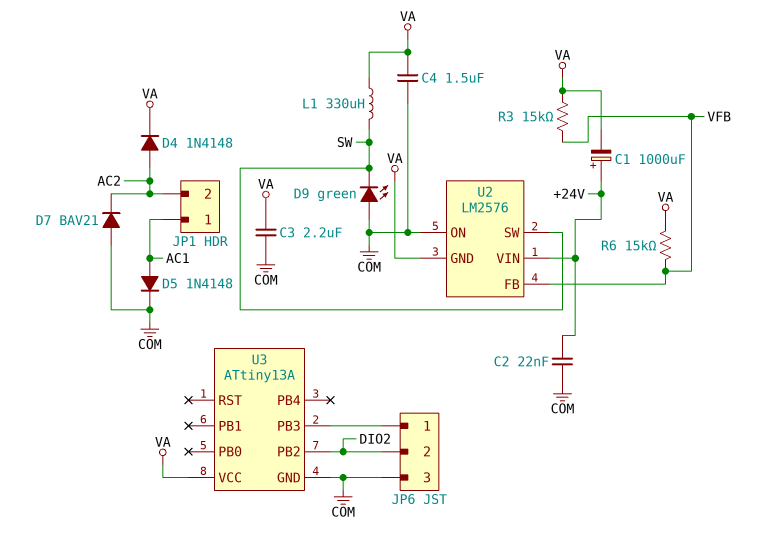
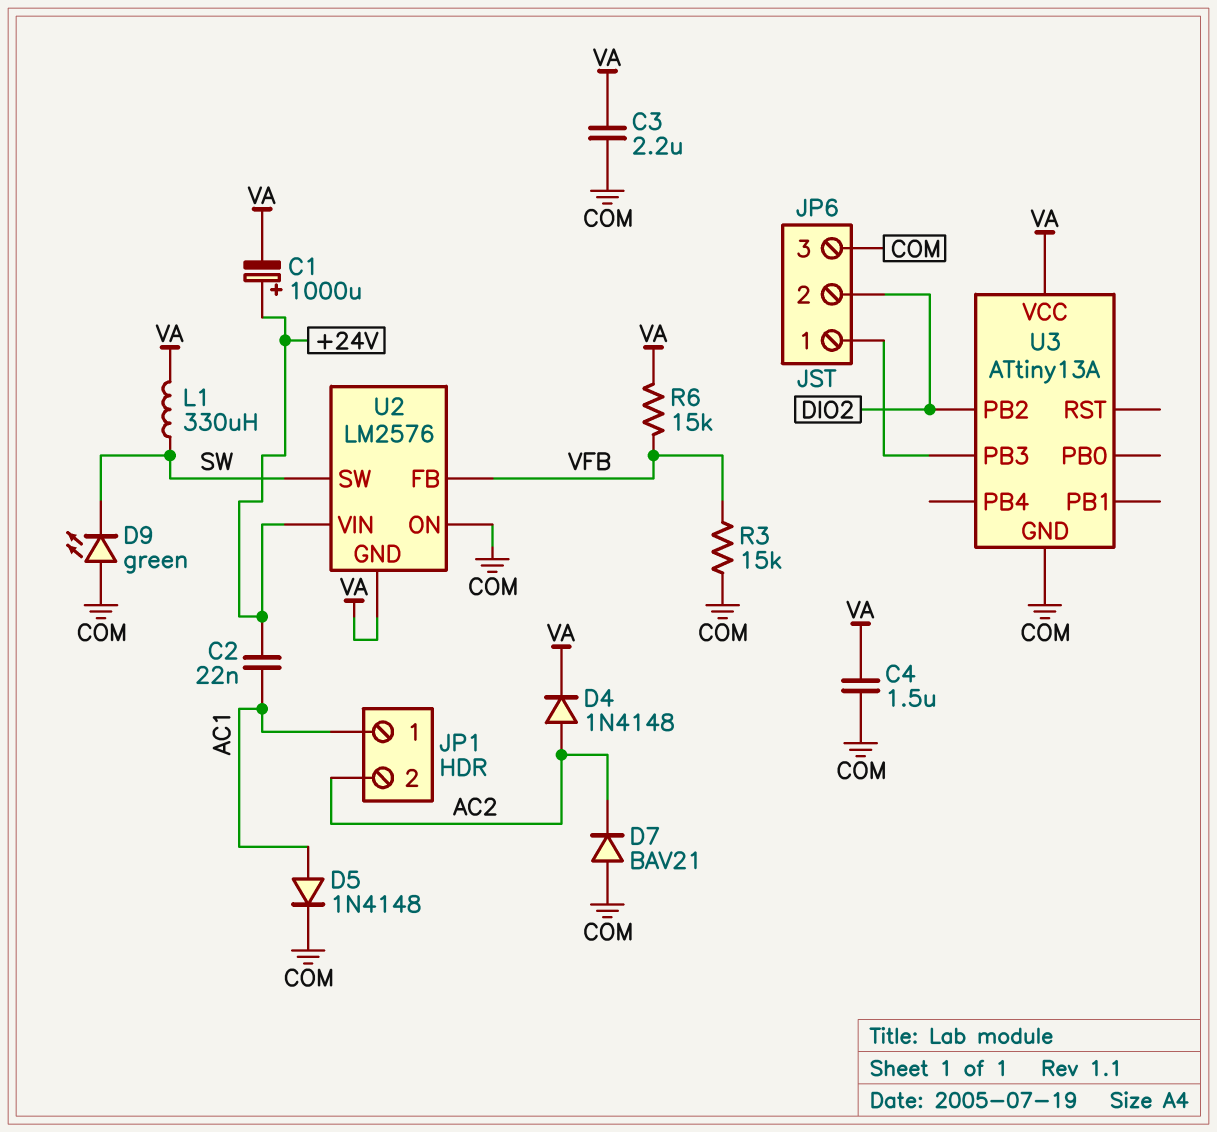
C2: 22nF (+24V, COM) -> 22nF (+24V, AC1)
R3: 15k (VA, VFB) -> 15k (COM, VFB)

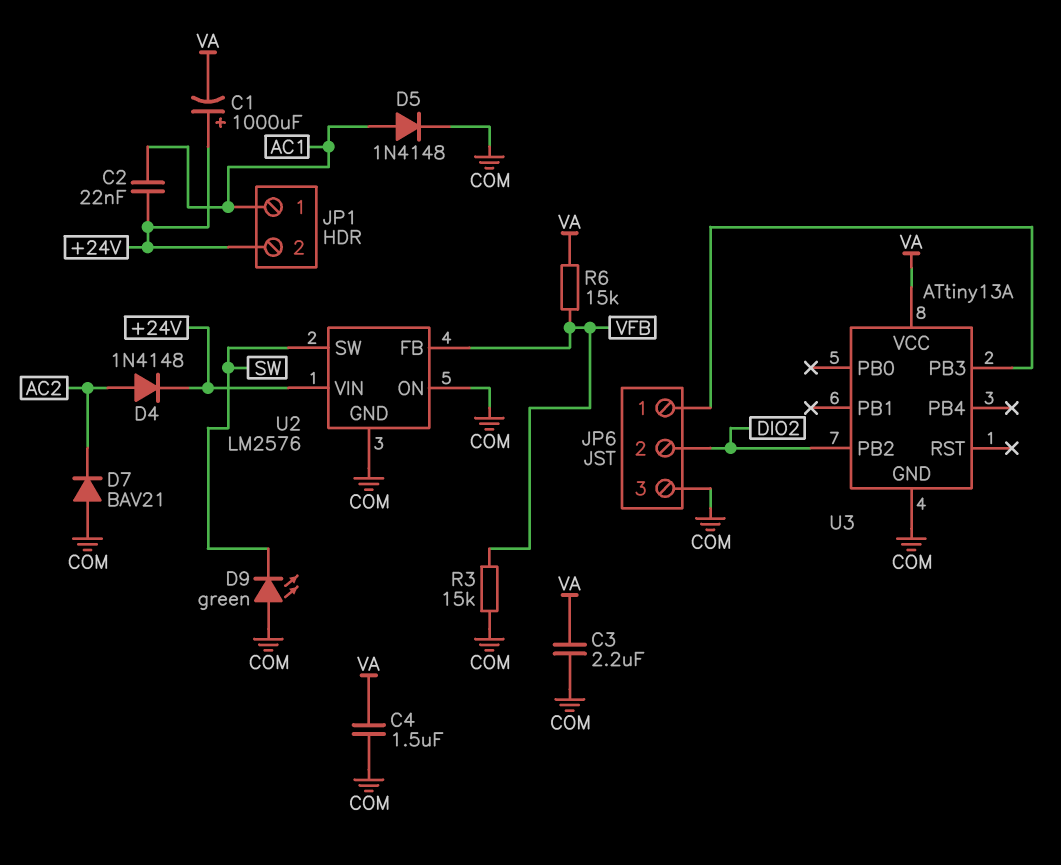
D4: diode 1N4148 (A AC2, K VA) -> diode 1N4148 (A AC2, K +24V)
JP1 pin 2: AC2 -> +24V
L1: 330uH (SW, VA) -> none
U2 pin GND: VA -> COM

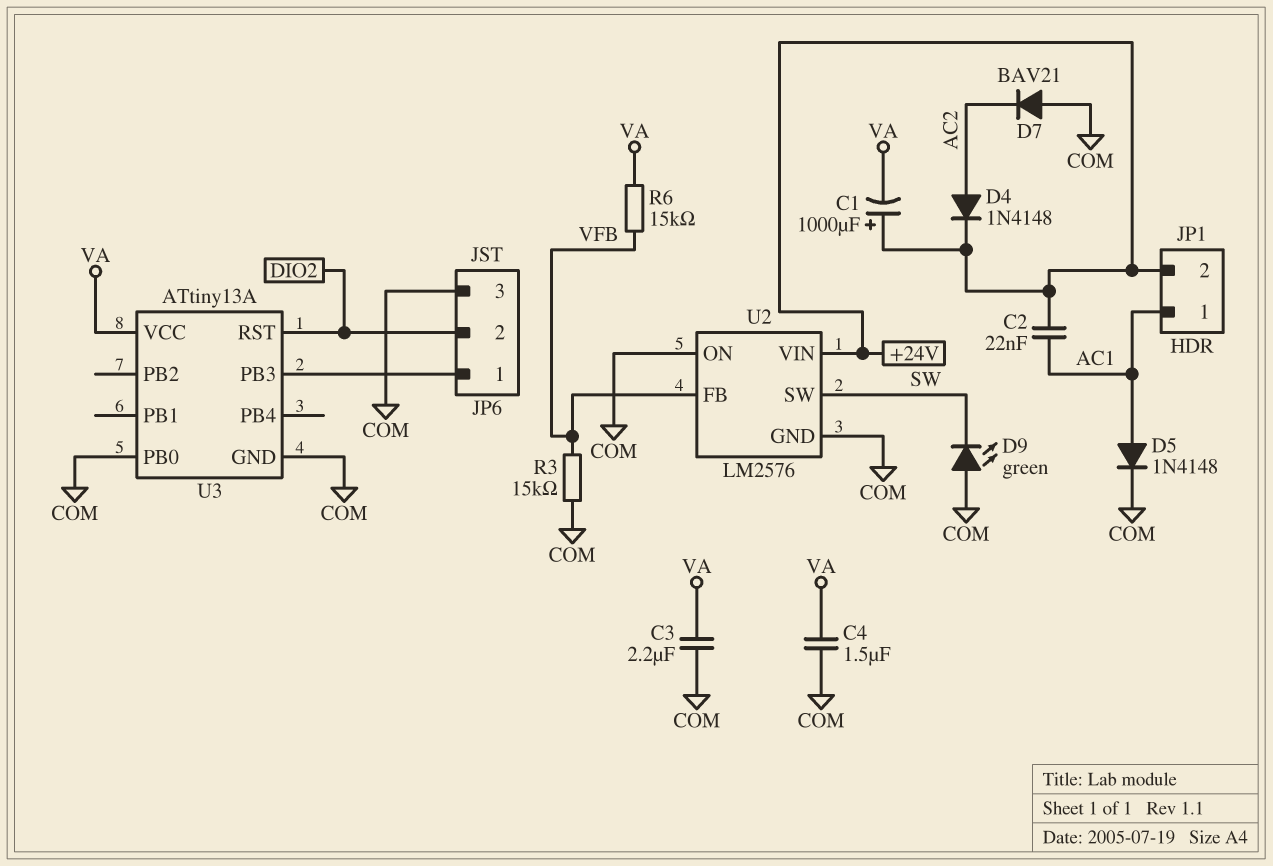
U3 pin PB0: none -> COM
U3 pin PB2: DIO2 -> none
U3 pin RST: none -> DIO2

